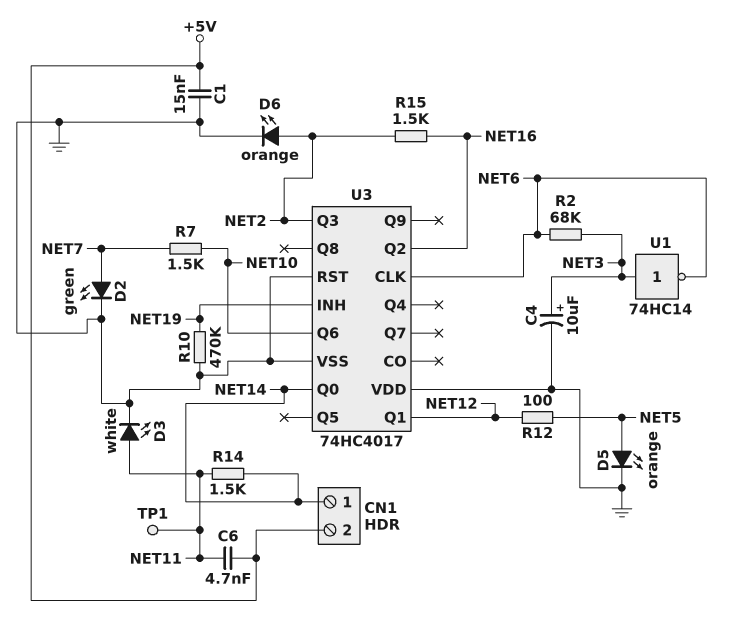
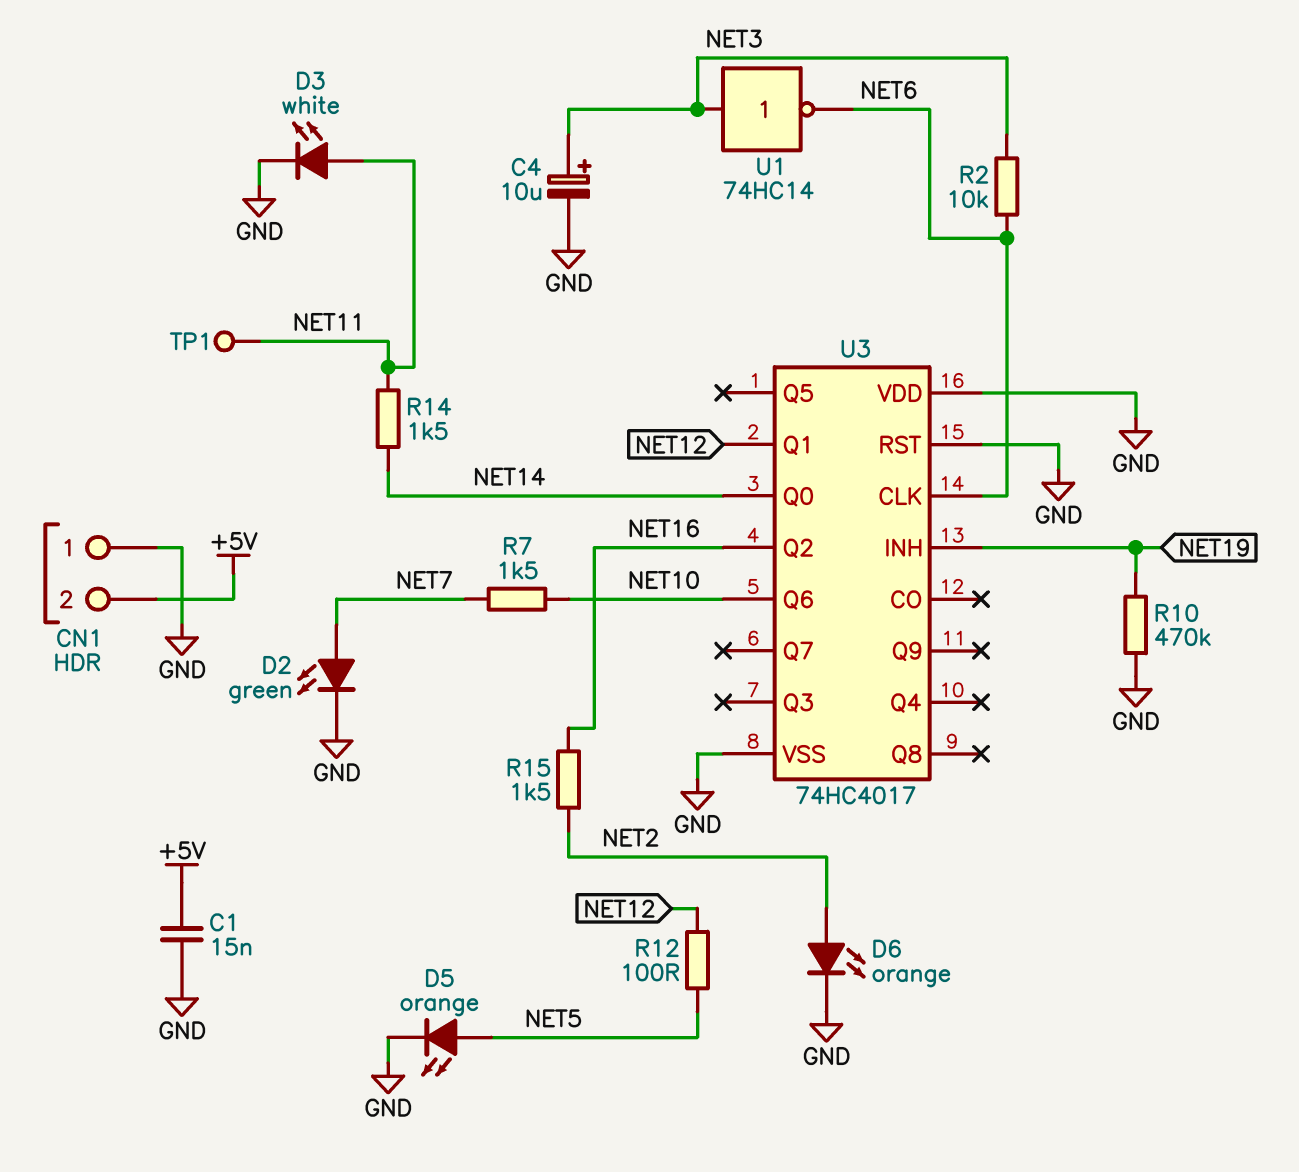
C6: 4.7nF (+5V, NET11) -> none
CN1 pin 1: NET14 -> GND
R2: 68k (NET3, NET6) -> 10k (NET3, NET6)
U3 pin Q3: NET2 -> none

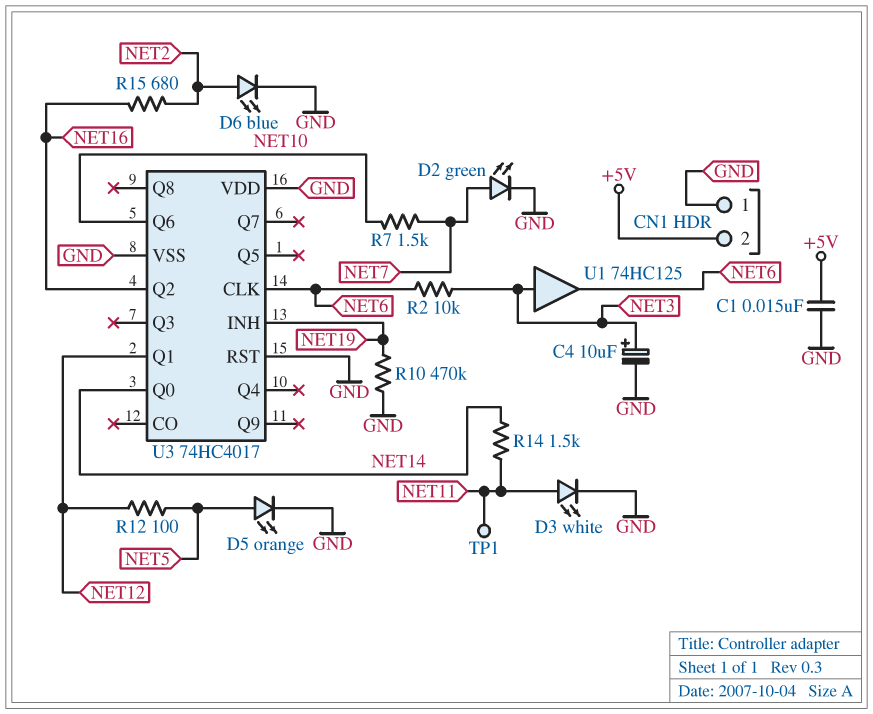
D6: LED orange (A NET2, K GND) -> LED blue (A NET2, K GND)
R15: 1.5k (NET2, NET16) -> 680 (NET2, NET16)
U1: NOT 74HC14 (in NET3, out NET6) -> buffer 74HC125 (in NET3, out NET6)

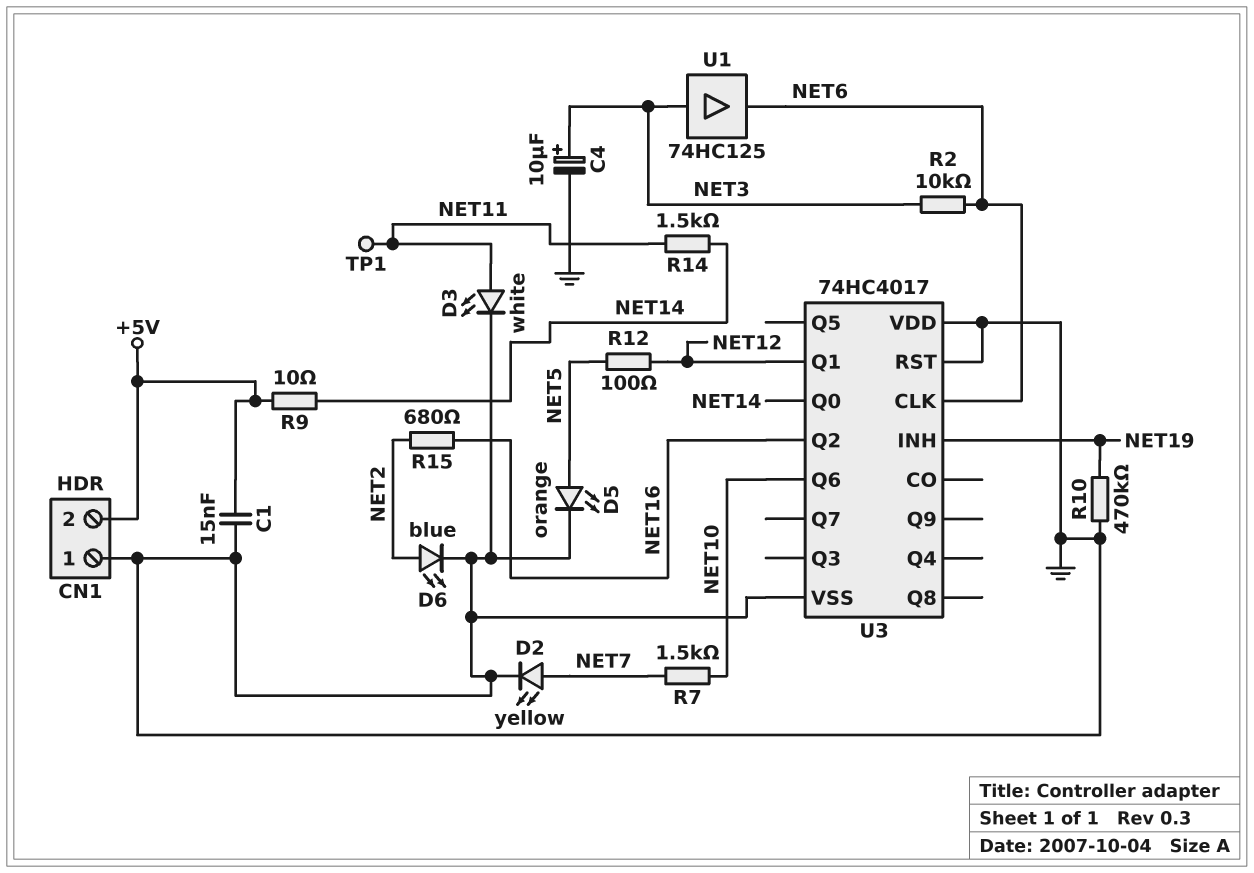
D2: LED green (A NET7, K GND) -> LED yellow (A NET7, K GND)
R9: none -> 10 (+5V, NET14)

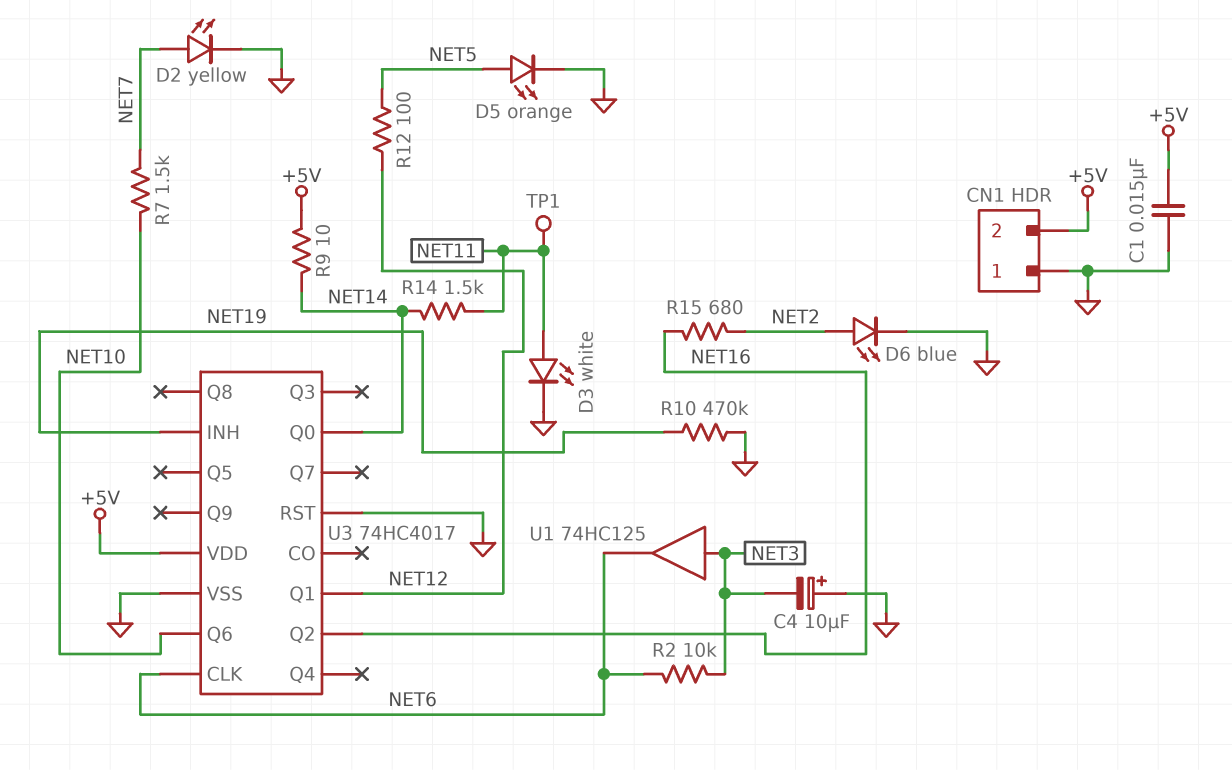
C4: 10uF (plus NET3, minus GND) -> 10uF (plus GND, minus NET3)
U3 pin VDD: GND -> +5V

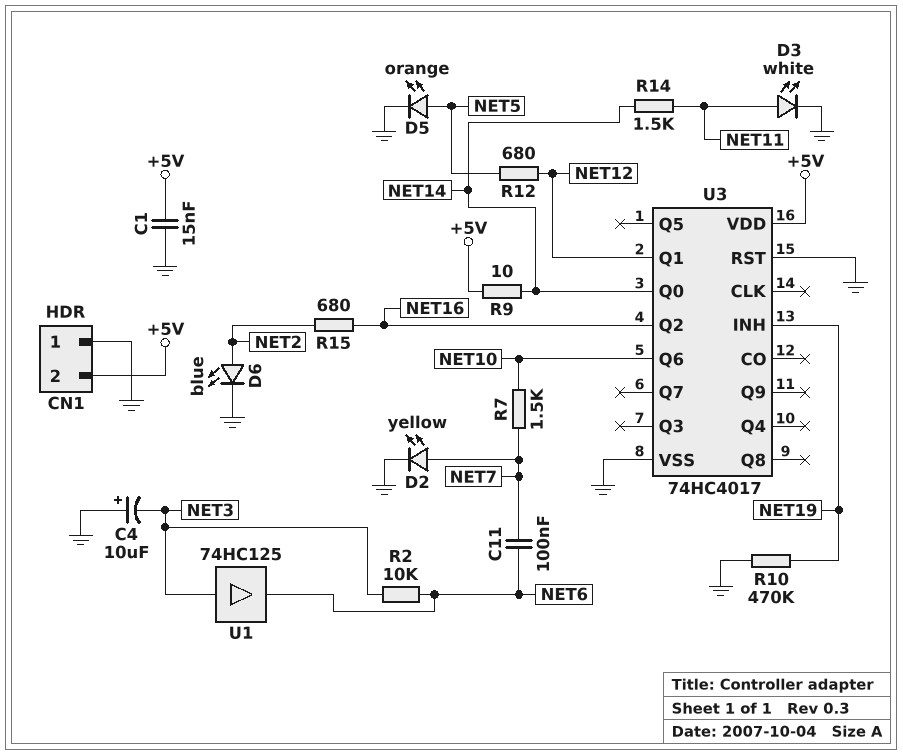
C11: none -> 100nF (NET6, NET7)
R12: 100 (NET5, NET12) -> 680 (NET5, NET12)
TP1: test point (NET11) -> none
U3 pin CLK: NET6 -> none

